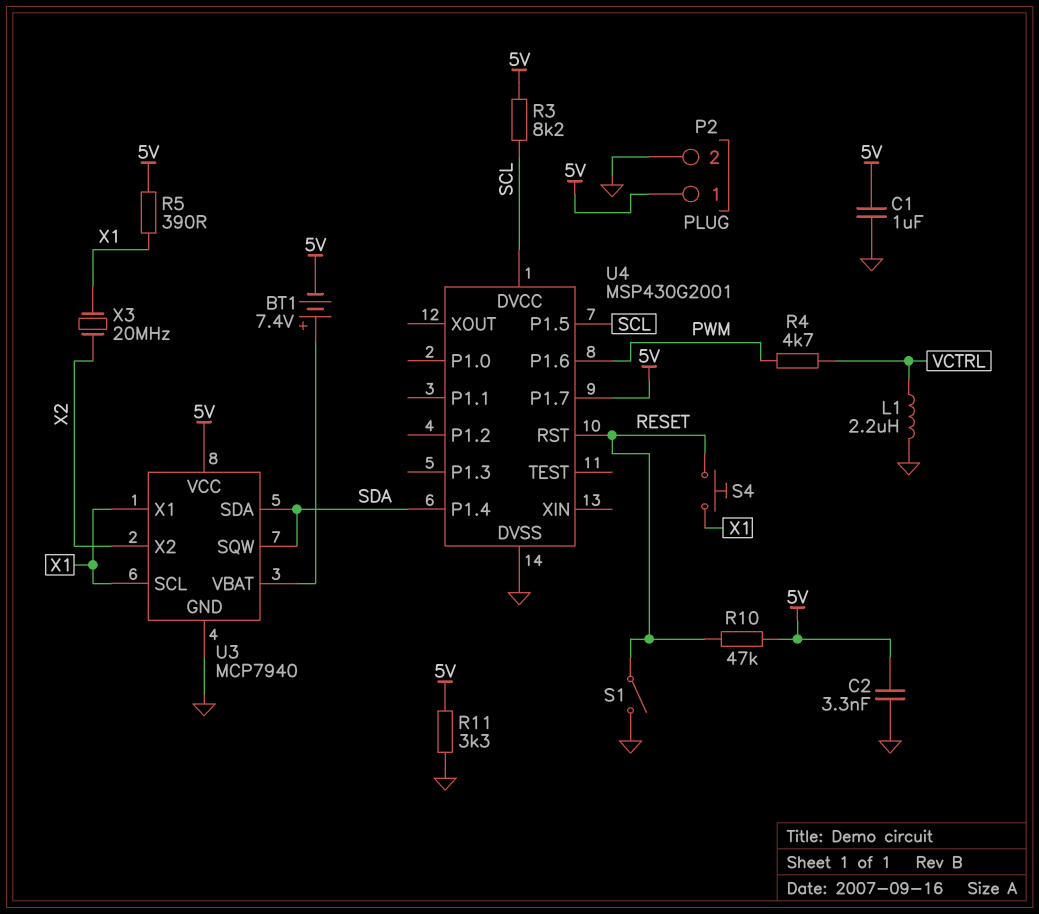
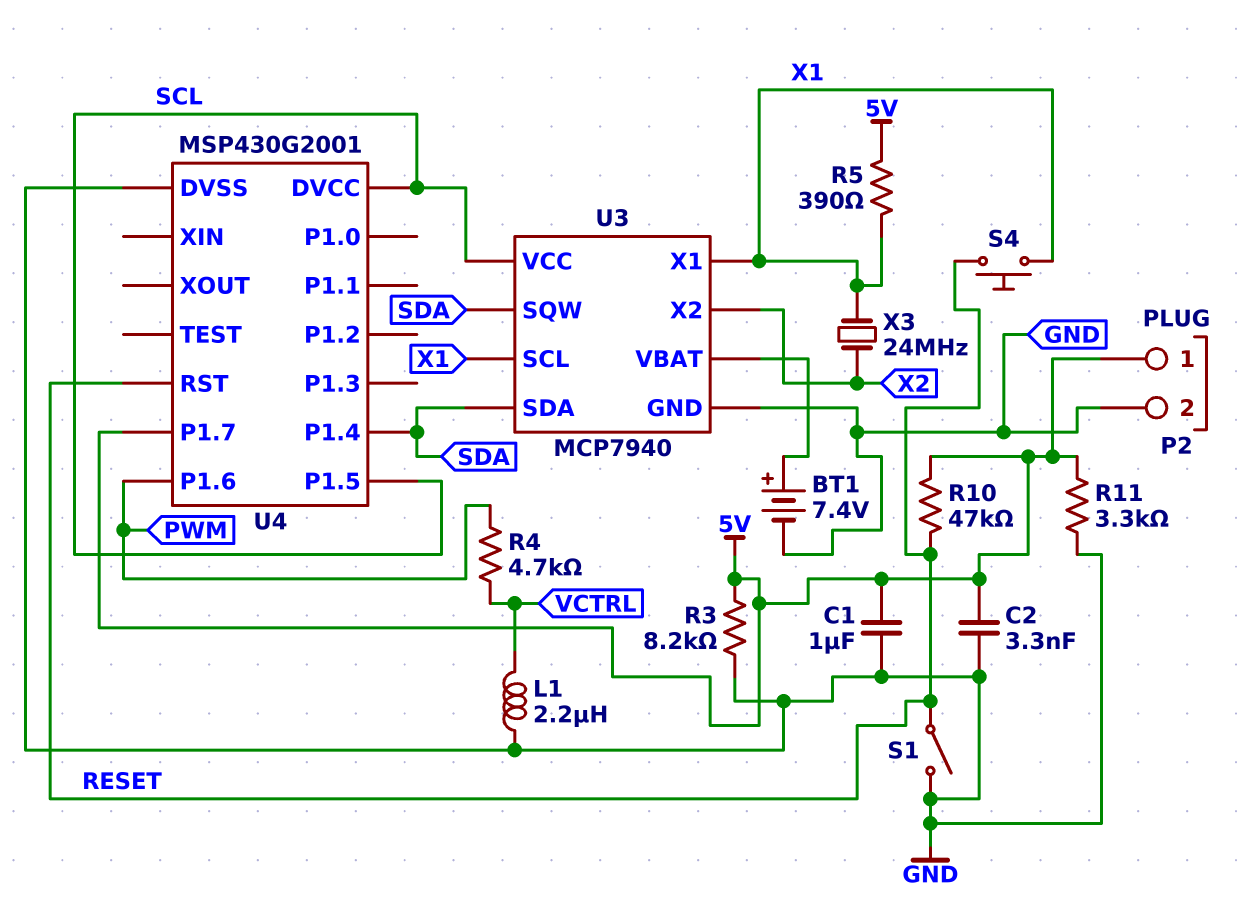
BT1: 7.4V (plus U3/VBAT, minus 5V) -> 7.4V (plus U3/VBAT, minus GND)
R3: 8.2k (5V, SCL) -> 8.2k (5V, GND)
U3 pin VCC: 5V -> SCL
X3: 20MHz (X1, X2) -> 24MHz (X1, X2)

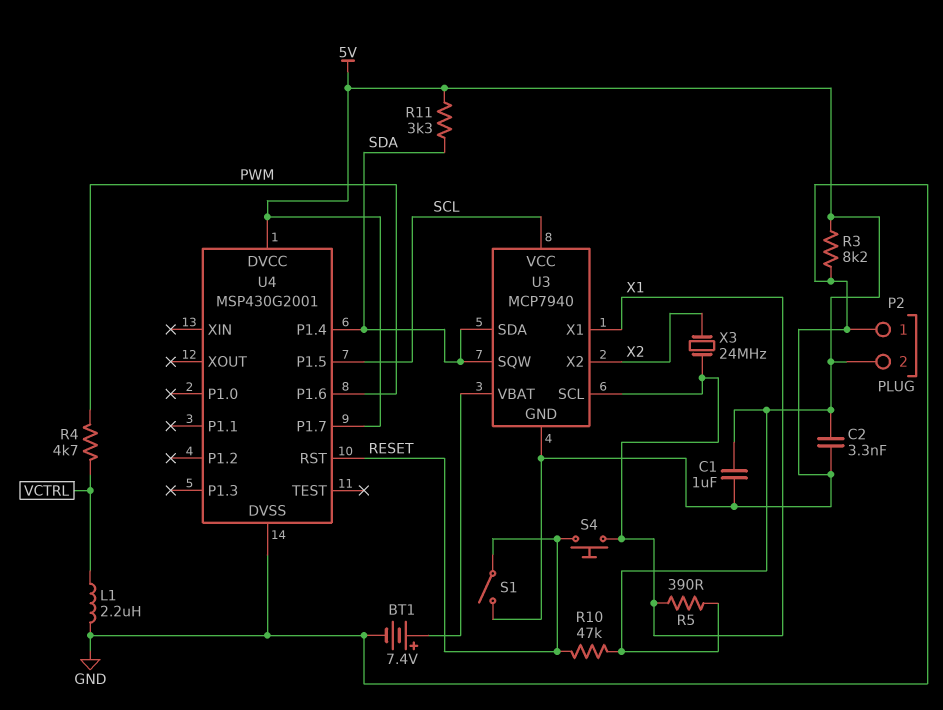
P2 pin 1: 5V -> GND
P2 pin 2: GND -> 5V
R11: 3.3k (5V, GND) -> 3.3k (5V, SDA)
U4 pin DVCC: SCL -> 5V

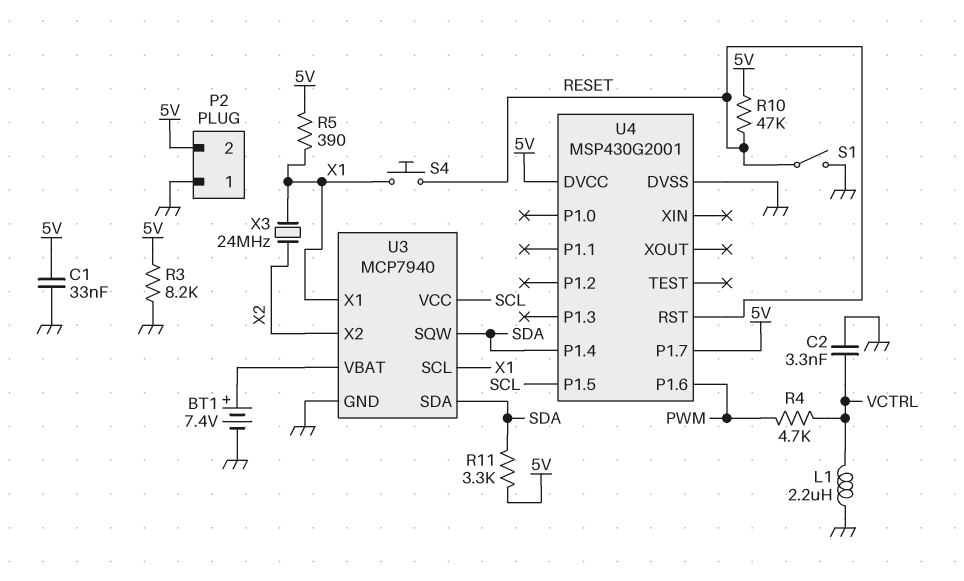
C1: 1uF (5V, GND) -> 33nF (5V, GND)
C2: 3.3nF (5V, GND) -> 3.3nF (GND, VCTRL)

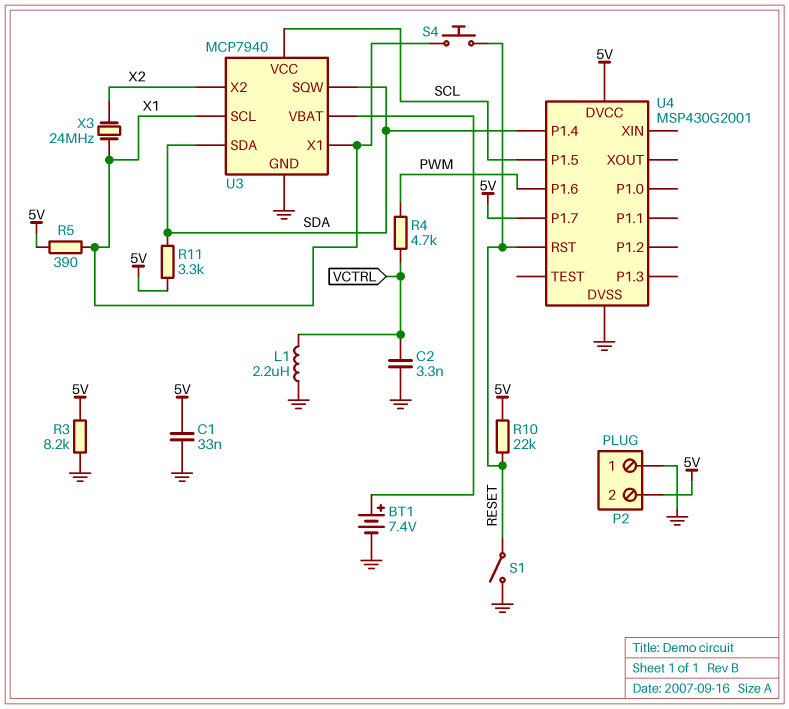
R10: 47k (5V, RESET) -> 22k (5V, RESET)

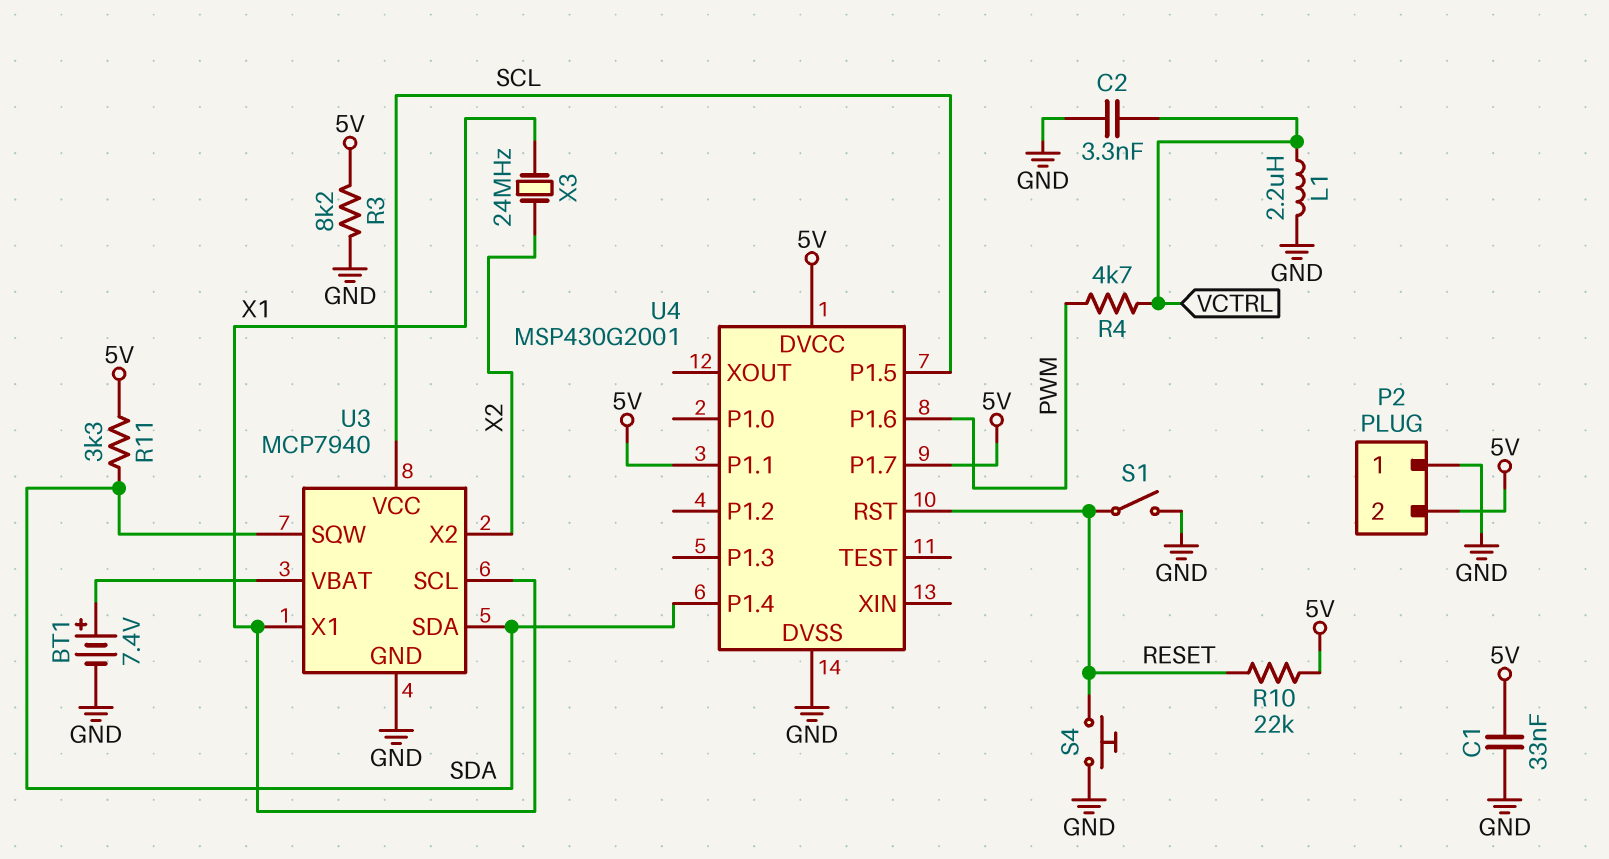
R5: 390 (5V, X1) -> none
S4: button (RESET, X1) -> button (GND, RESET)
U4 pin P1.1: none -> 5V

